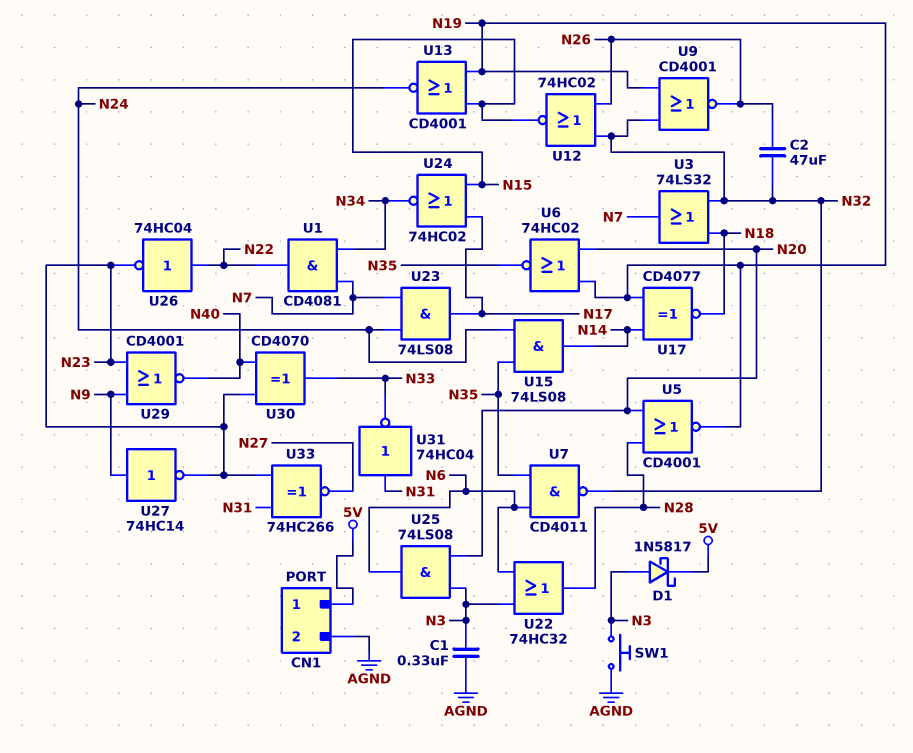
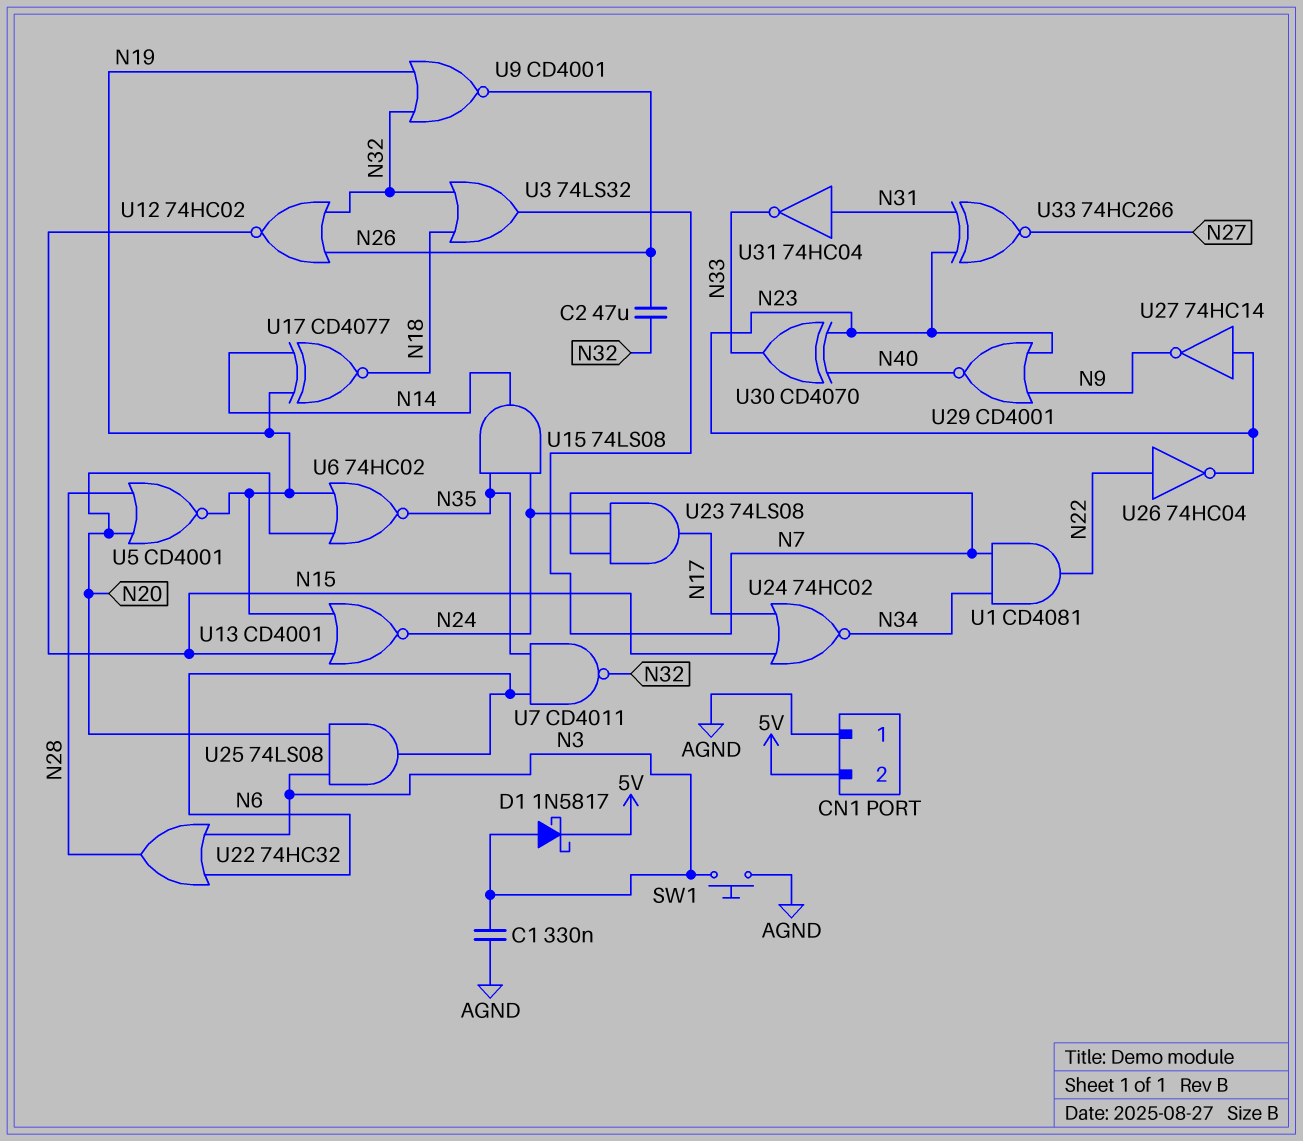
CN1 pin 1: 5V -> AGND
CN1 pin 2: AGND -> 5V
U27: NOT 74HC14 (in N9, out N23) -> NOT 74HC14 (in N23, out N9)

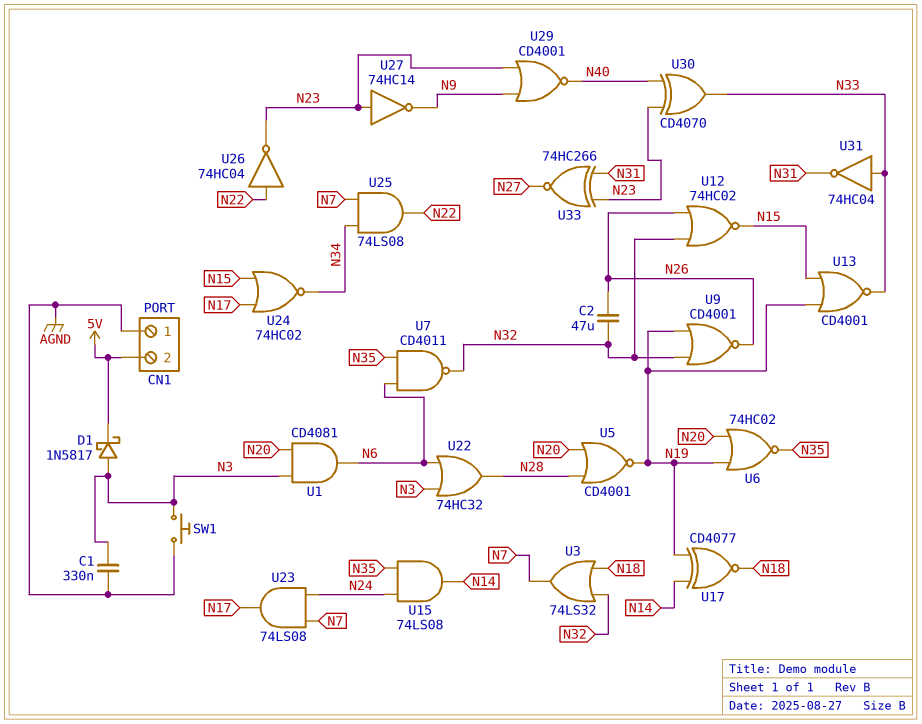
U1: AND CD4081 (in N7, in N34, out N22) -> AND CD4081 (in N3, in N20, out N6)
U13: NOR CD4001 (in N15, in N19, out N24) -> NOR CD4001 (in N15, in N19, out N33)
U25: AND 74LS08 (in N3, in N20, out N6) -> AND 74LS08 (in N7, in N34, out N22)
U31: NOT 74HC04 (in N31, out N33) -> NOT 74HC04 (in N33, out N31)

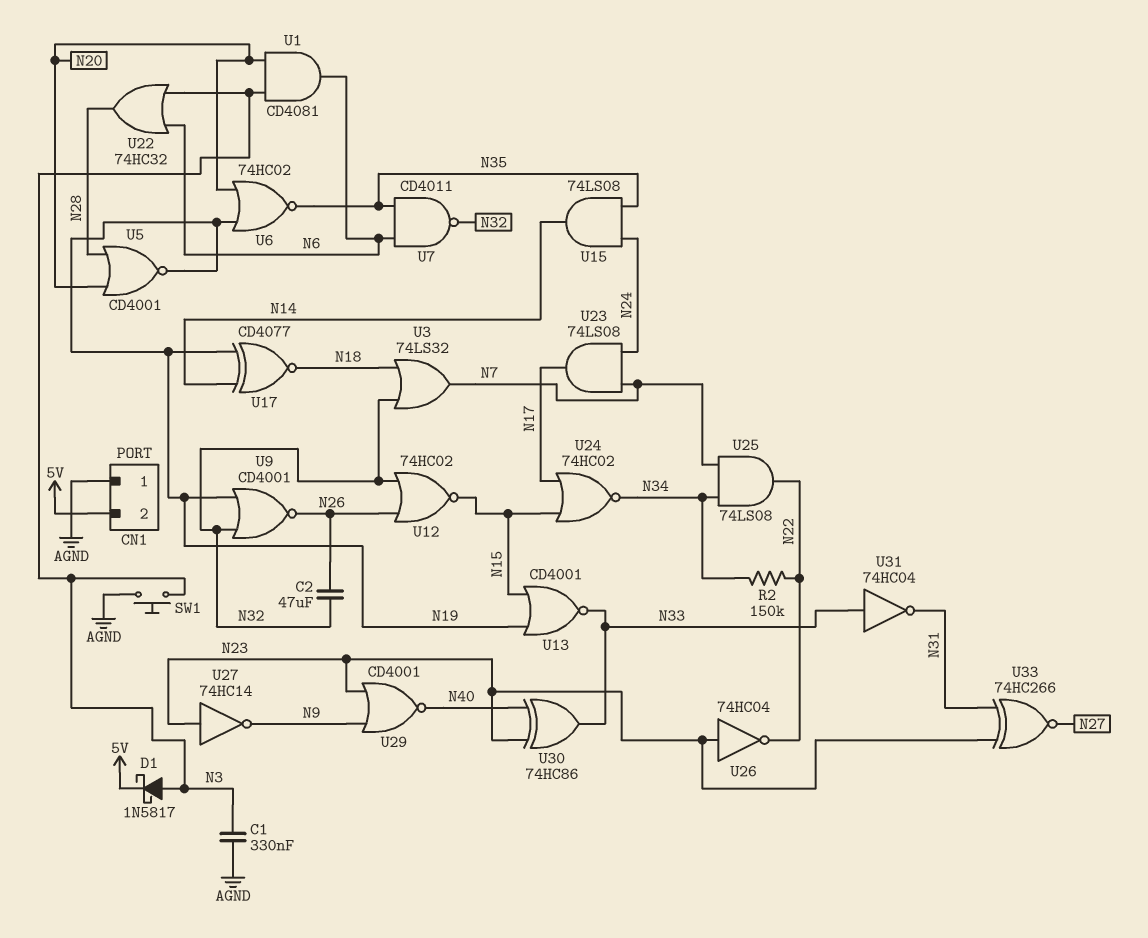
R2: none -> 150k (N22, N34)
U26: NOT 74HC04 (in N22, out N23) -> NOT 74HC04 (in N23, out N22)
U30: XOR CD4070 (in N23, in N40, out N33) -> XOR 74HC86 (in N23, in N40, out N33)

